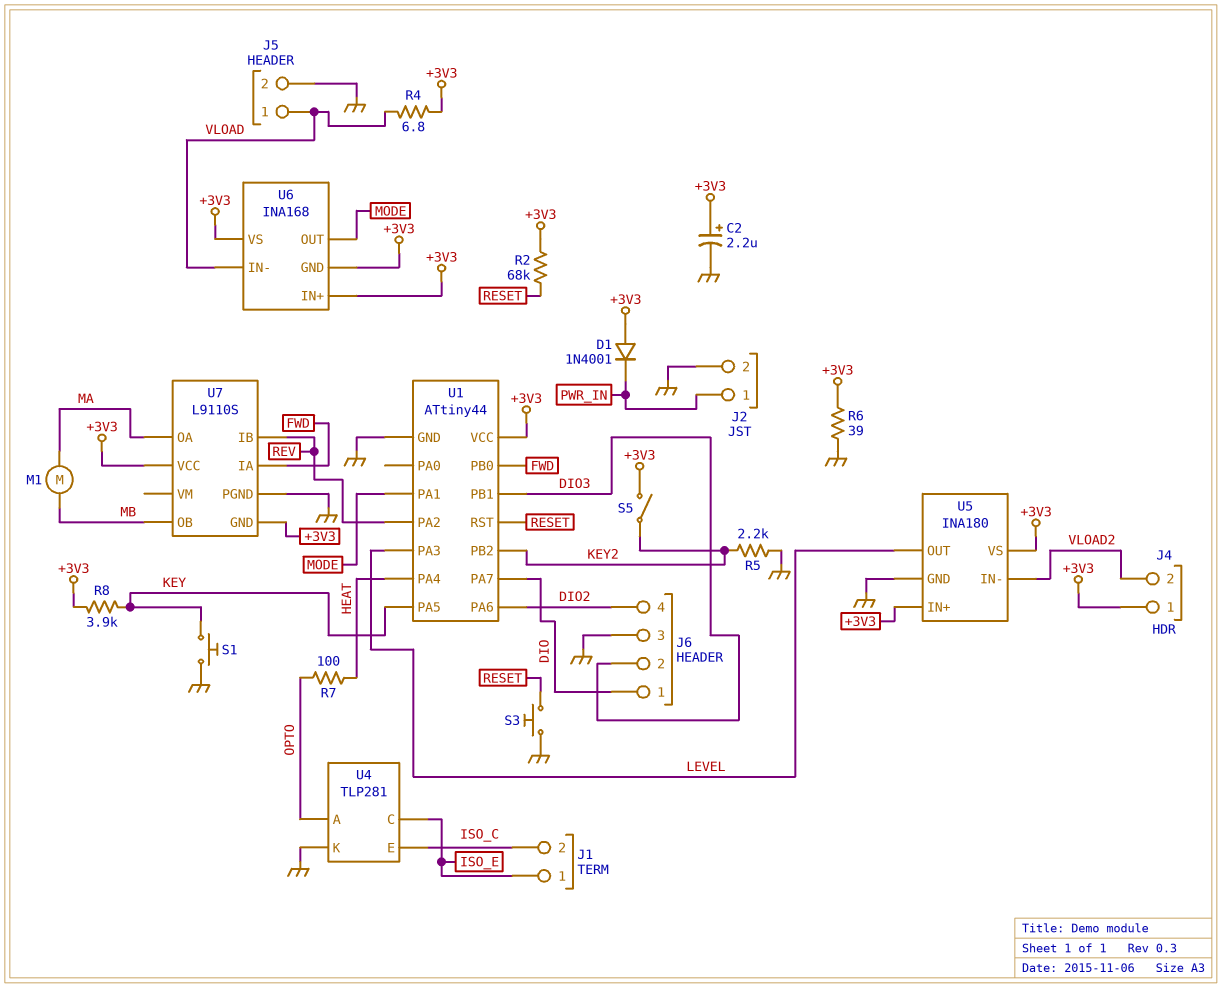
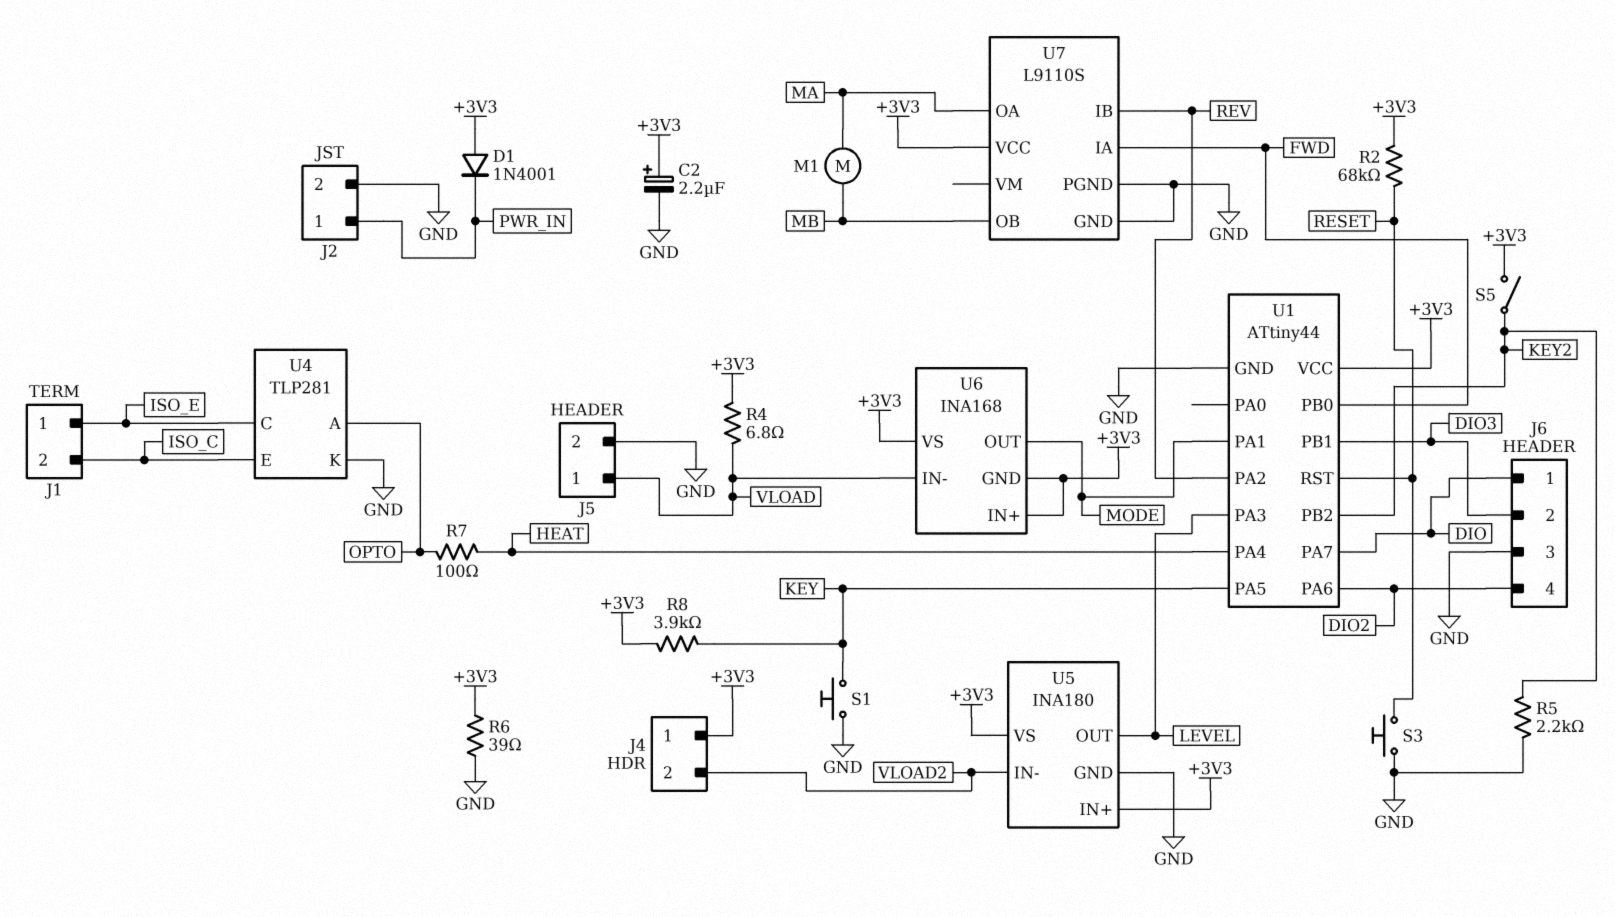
U7 pin GND: +3V3 -> GND

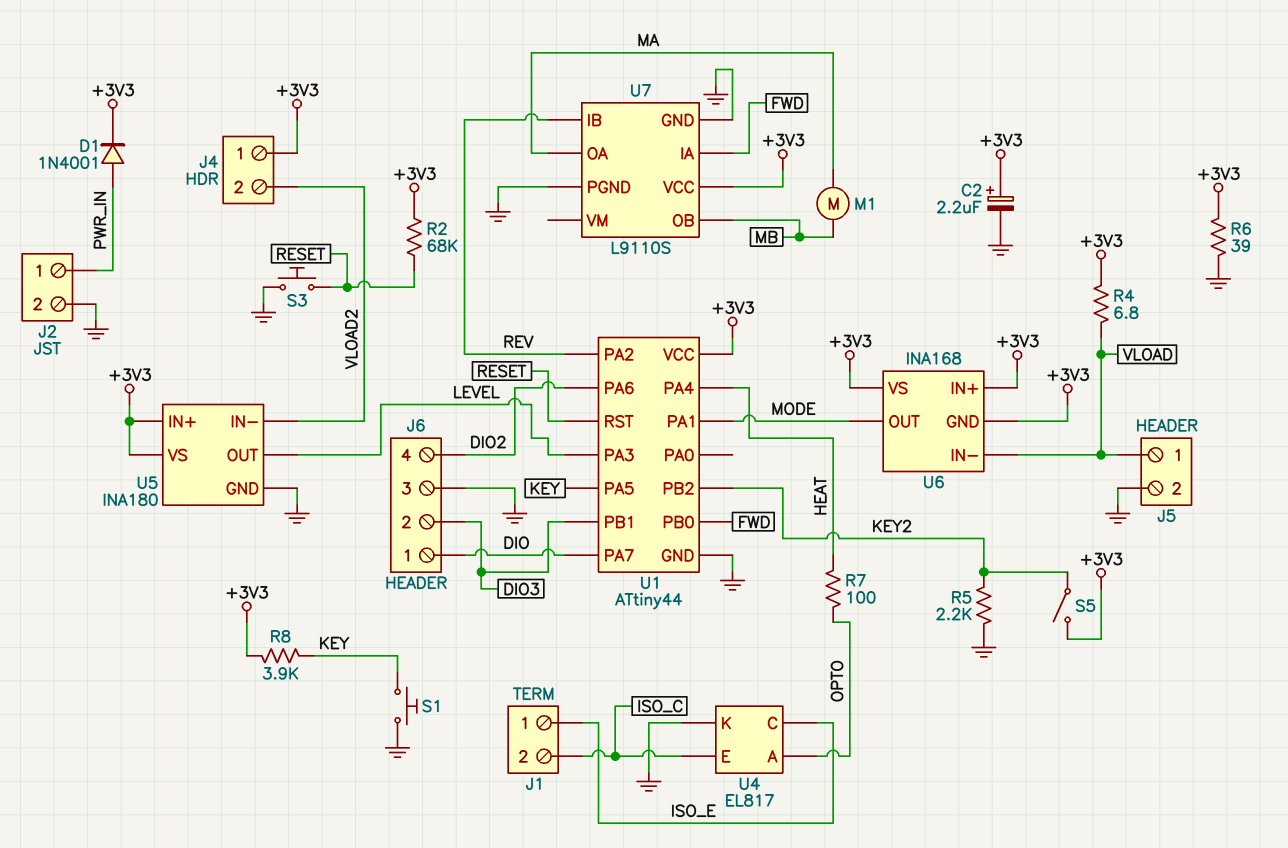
D1: diode 1N4001 (A +3V3, K PWR_IN) -> diode 1N4001 (A PWR_IN, K +3V3)
U4: TLP281 -> EL817

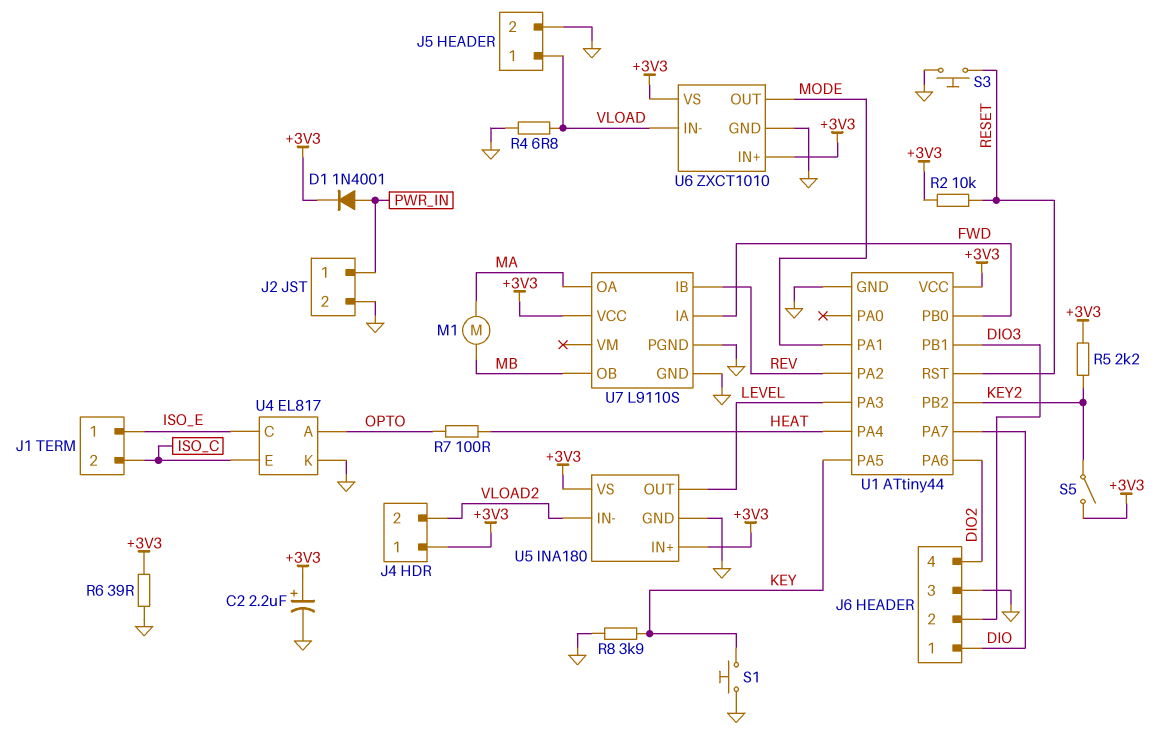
R2: 68k (+3V3, RESET) -> 10k (+3V3, RESET)
R4: 6.8 (+3V3, VLOAD) -> 6.8 (GND, VLOAD)
R5: 2.2k (GND, KEY2) -> 2.2k (+3V3, KEY2)
R8: 3.9k (+3V3, KEY) -> 3.9k (GND, KEY)
U6: INA168 -> ZXCT1010
U6 pin GND: +3V3 -> GND

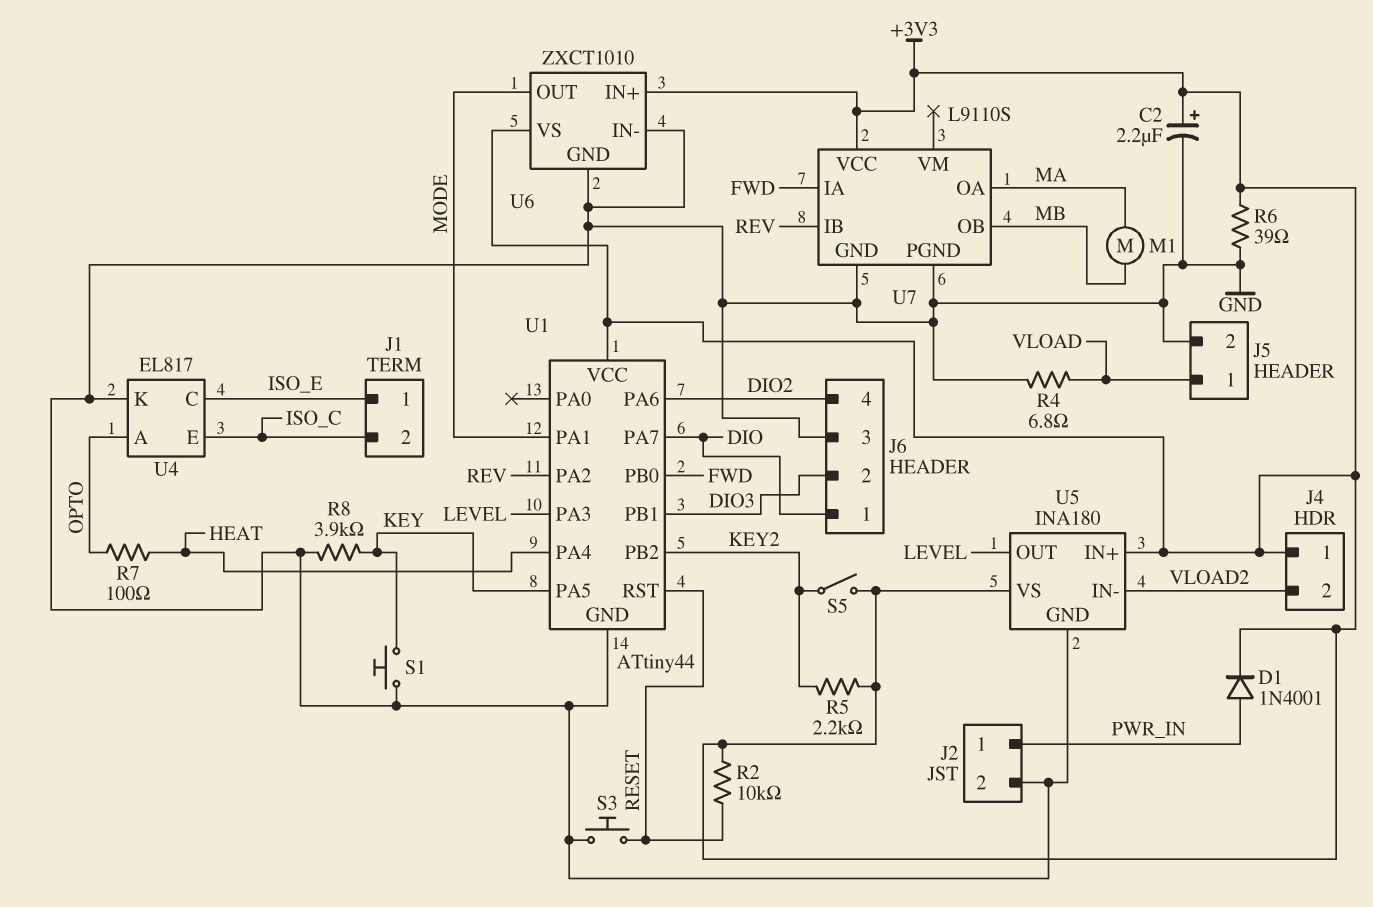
U6 pin IN-: VLOAD -> GND

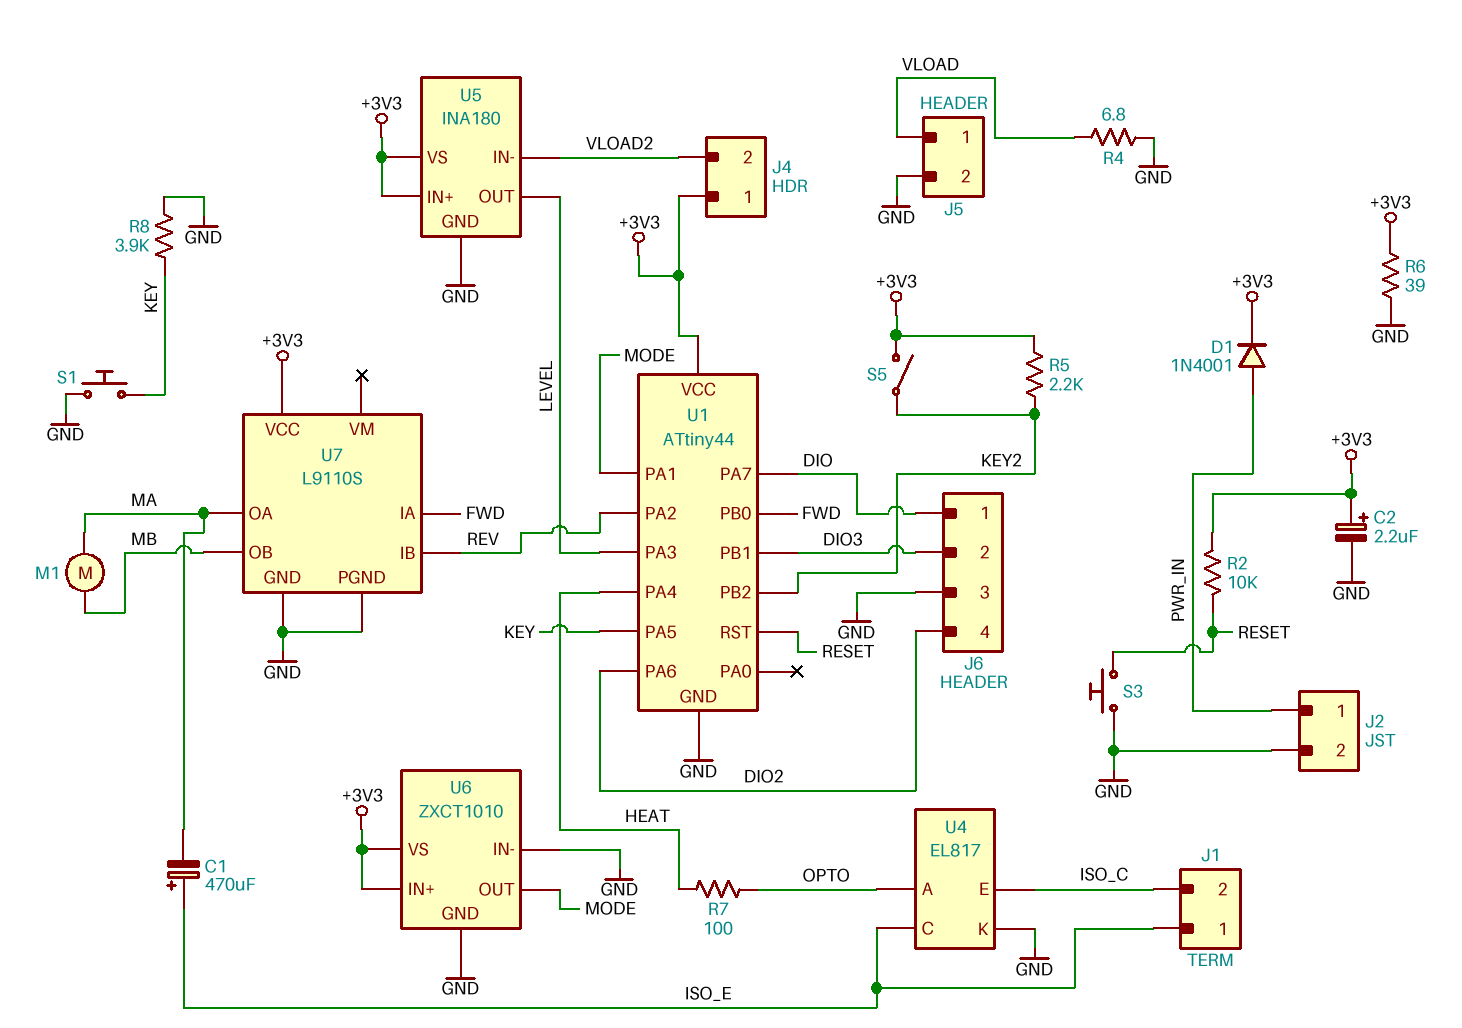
C1: none -> 470uF (plus ISO_E, minus MA)

